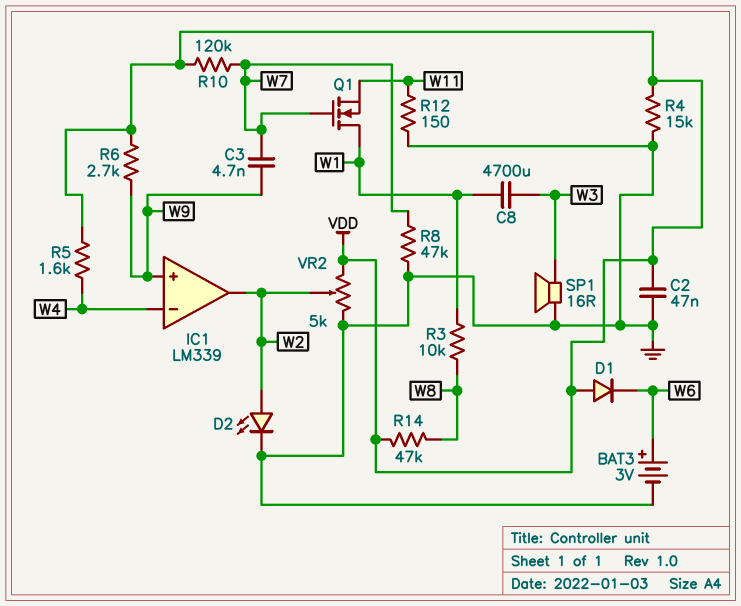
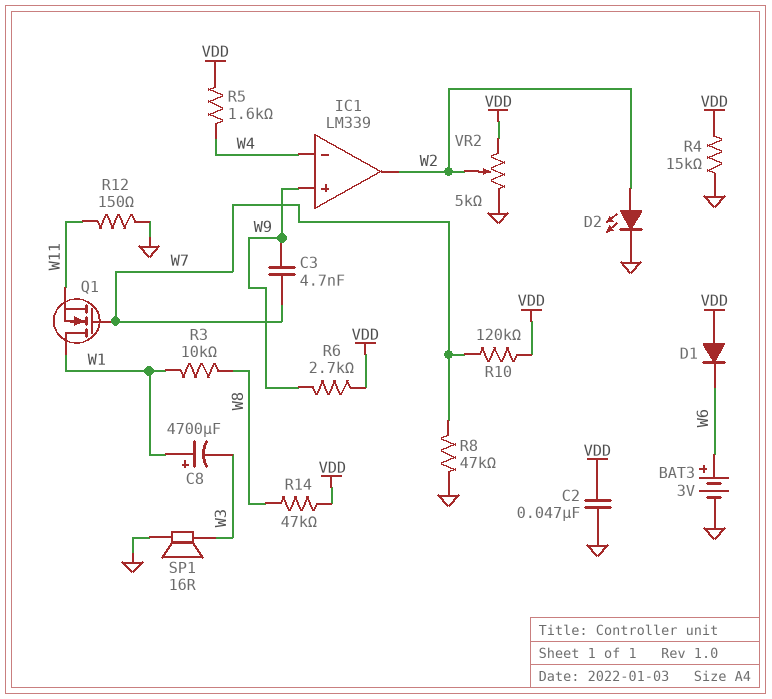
C8: 4700uF (W1, W3) -> 4700uF (plus W1, minus W3)

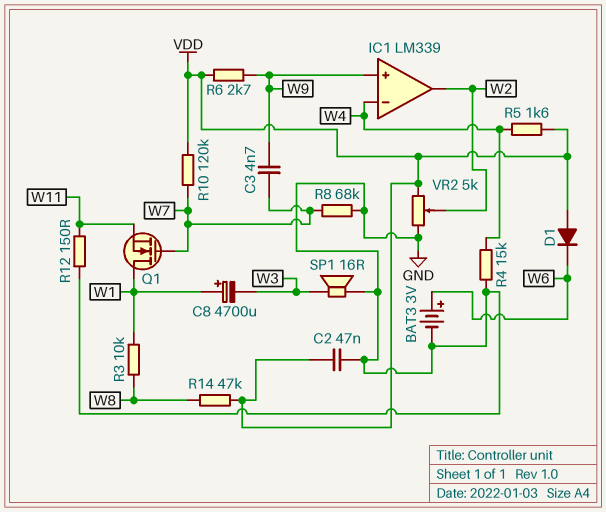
D2: LED (A W2, K GND) -> none
R4: 15k (GND, VDD) -> 15k (GND, W4)
R8: 47k (GND, W7) -> 68k (GND, W7)

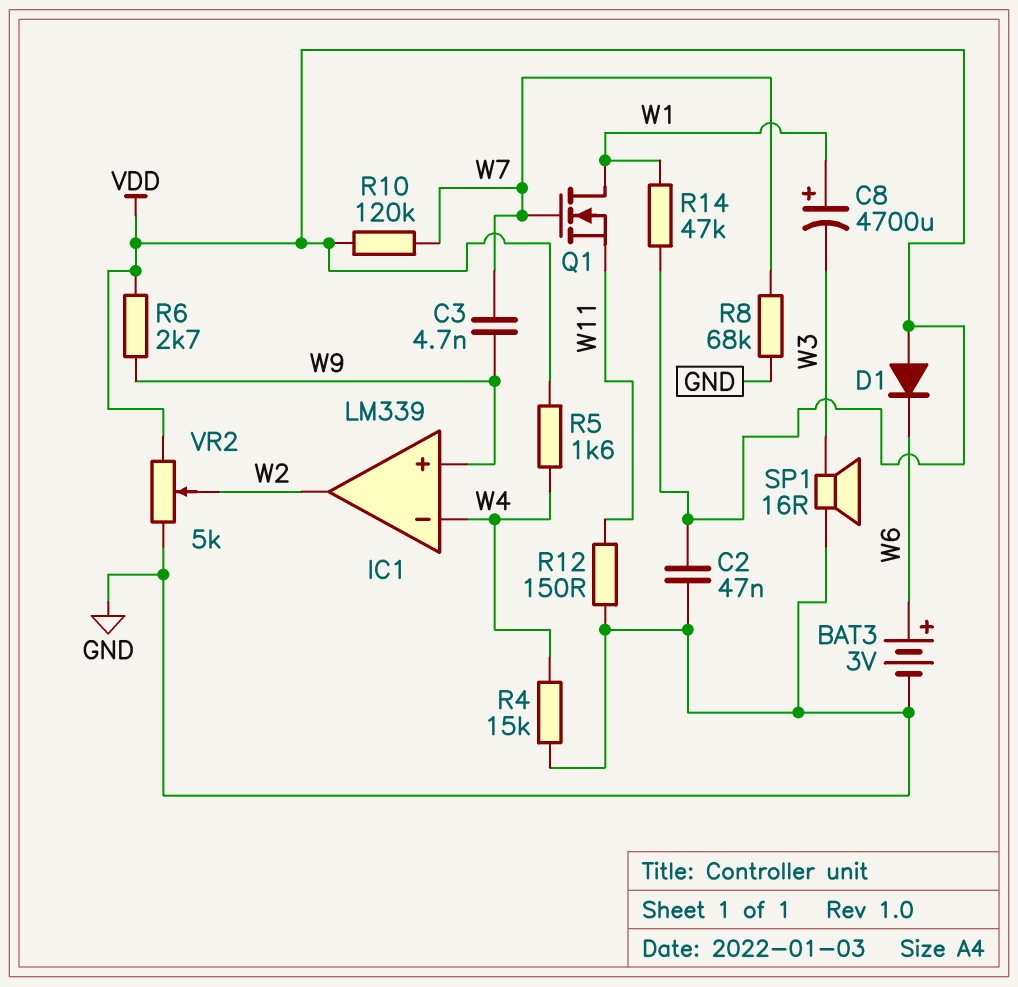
R3: 10k (W1, W8) -> none
R14: 47k (VDD, W8) -> 47k (VDD, W1)

